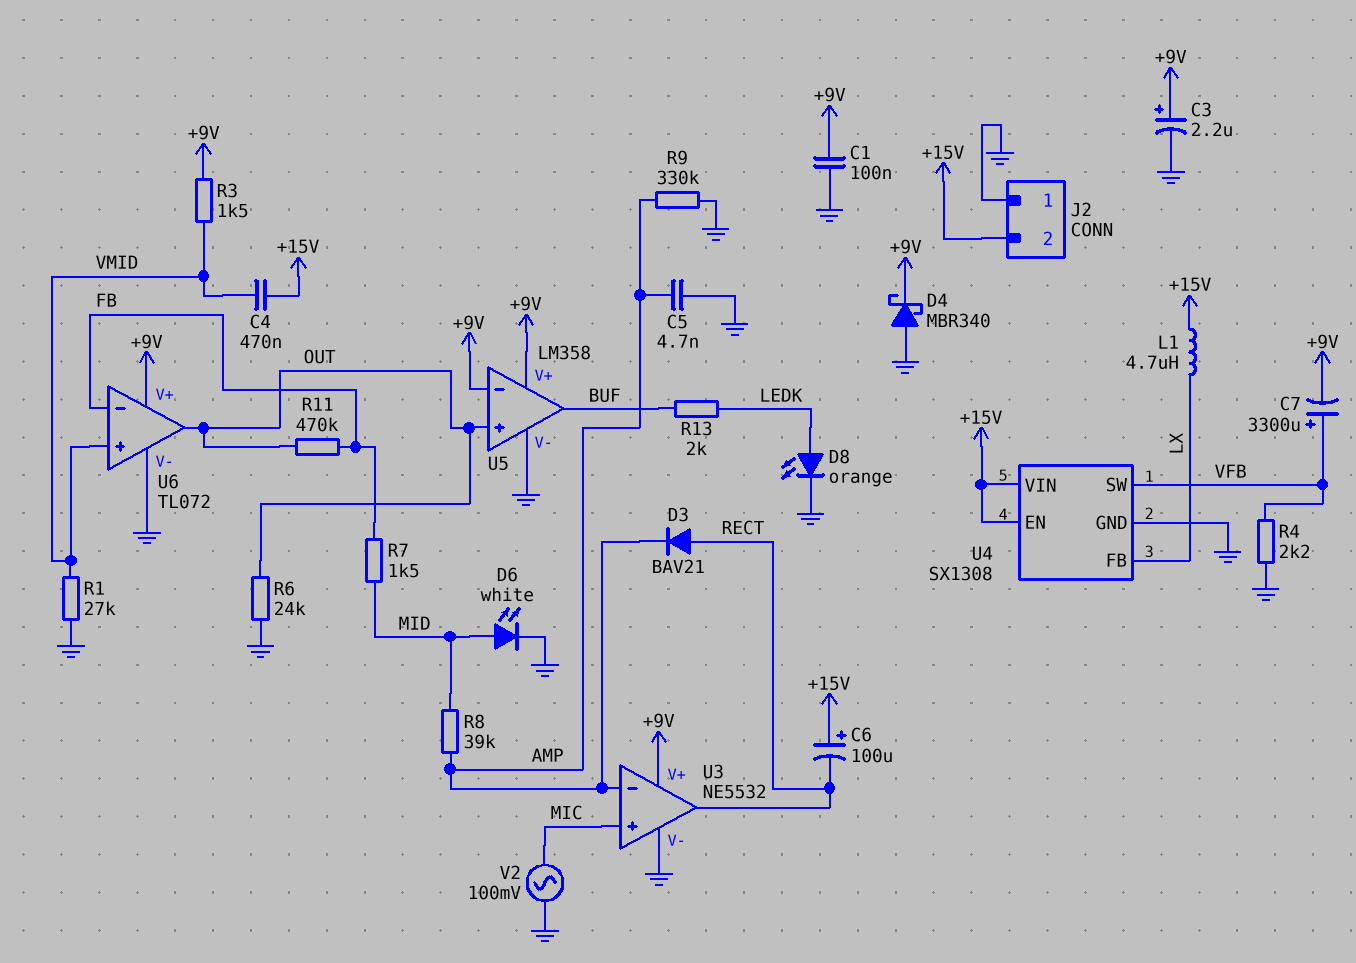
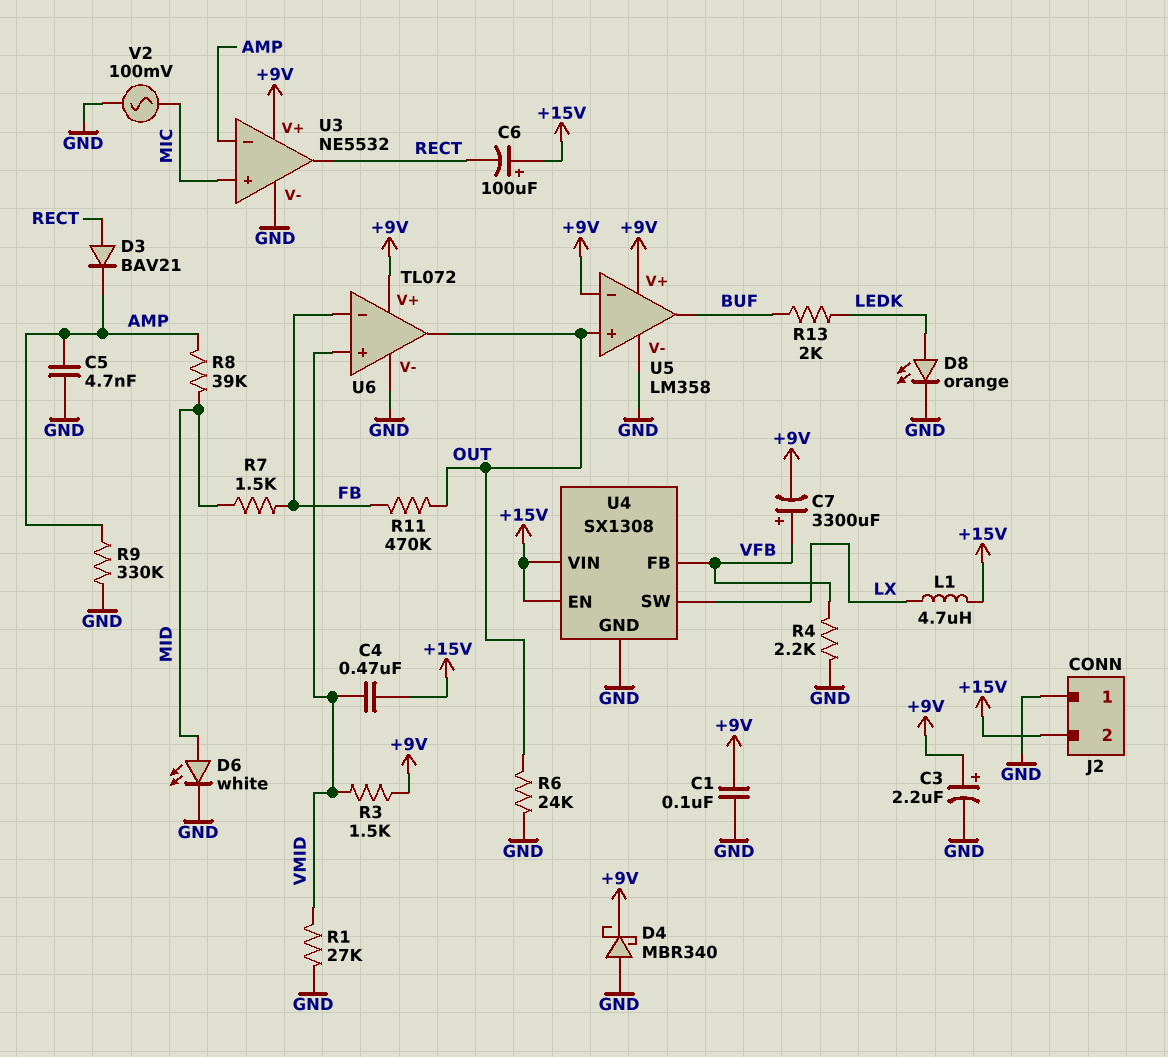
U4 pin FB: LX -> VFB
U4 pin SW: VFB -> LX

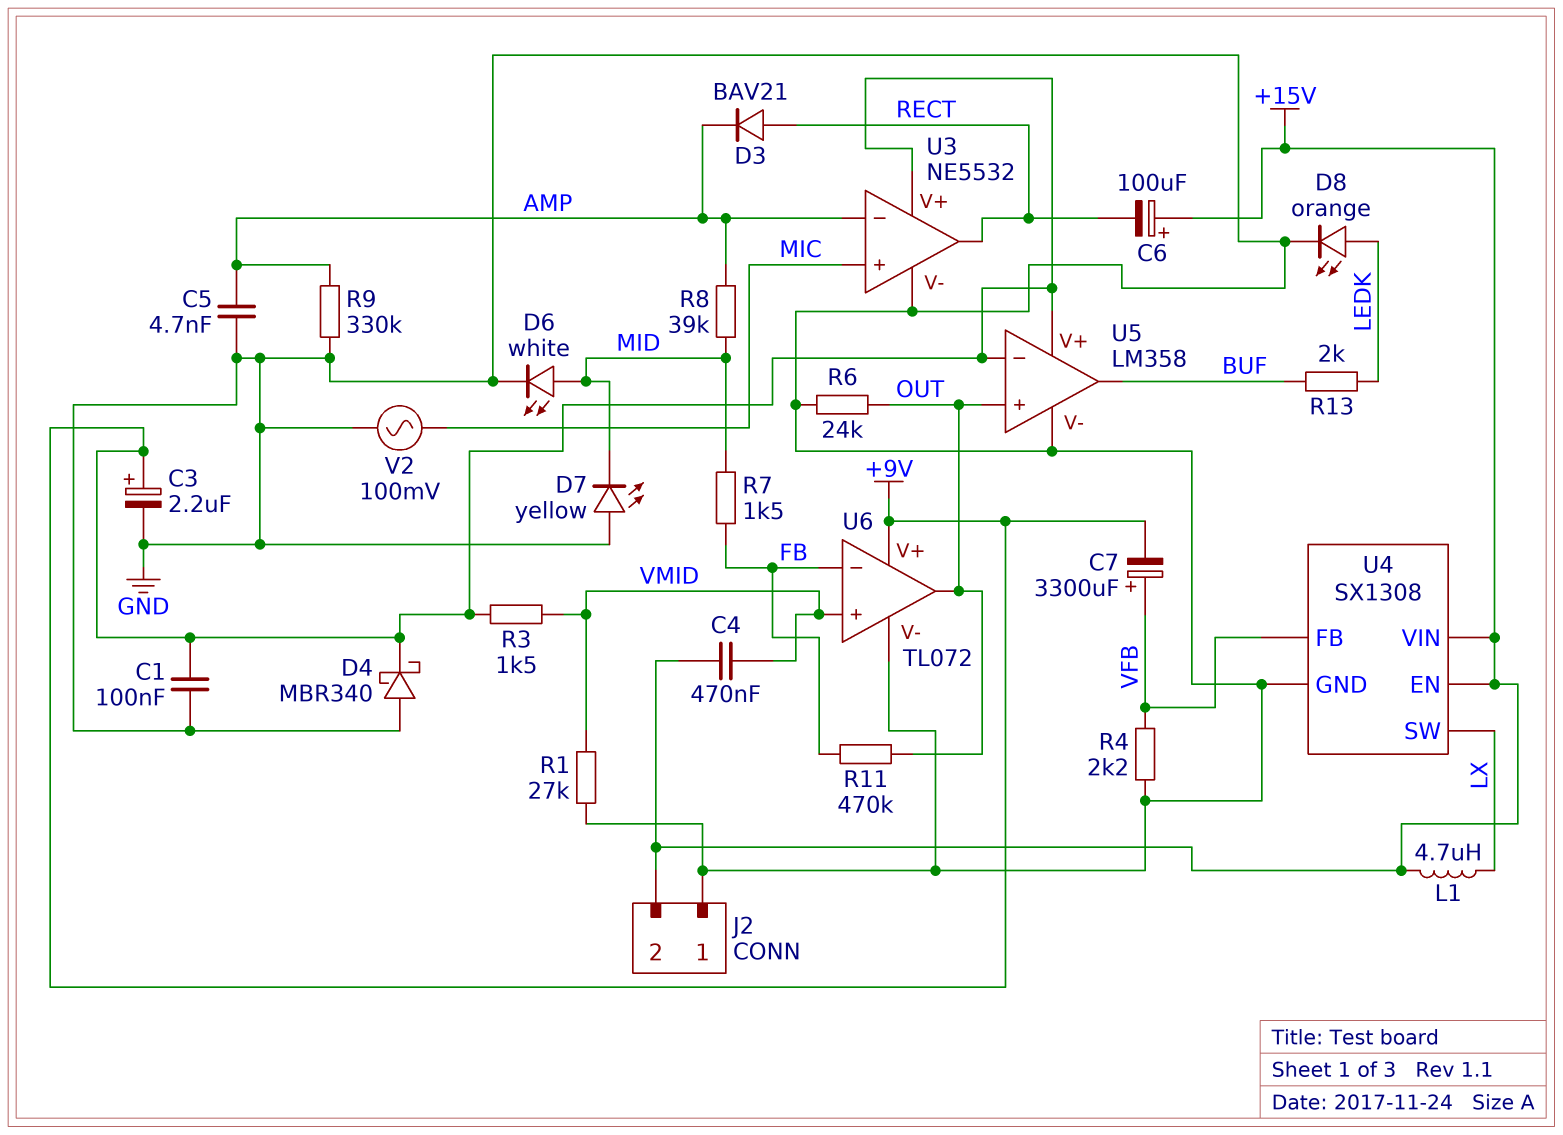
D7: none -> LED yellow (A GND, K MID)

